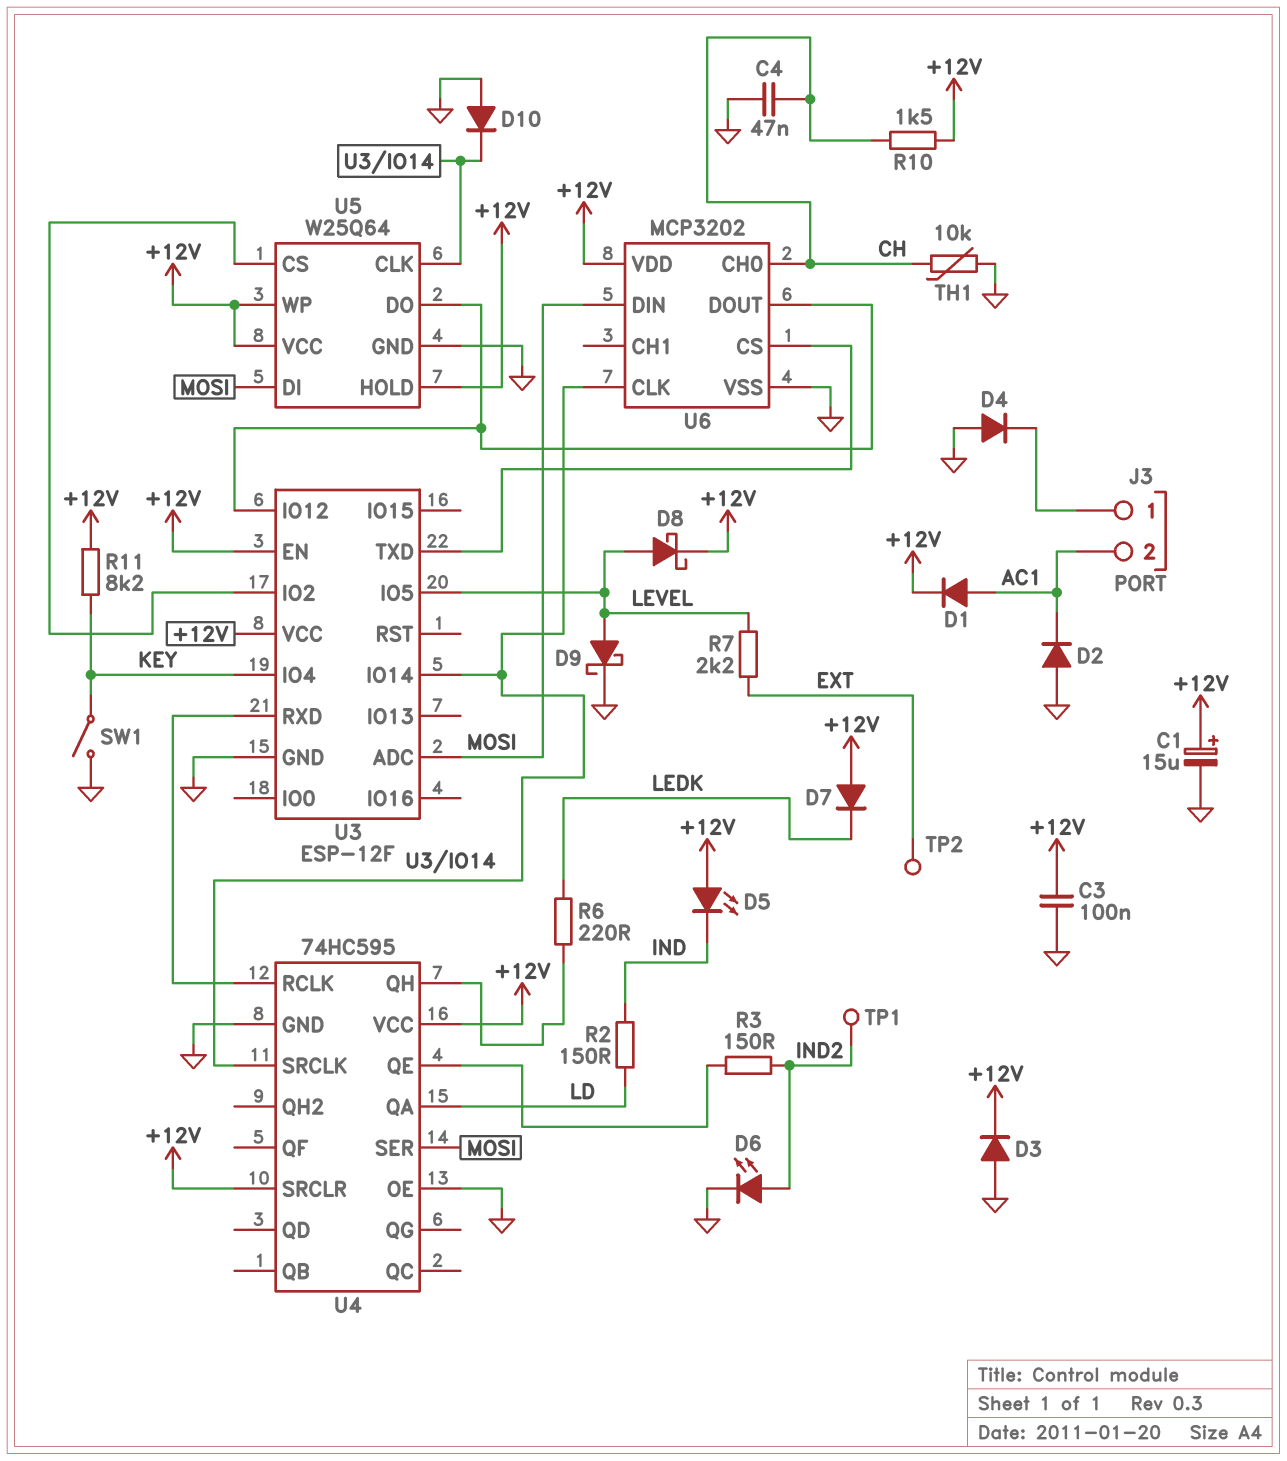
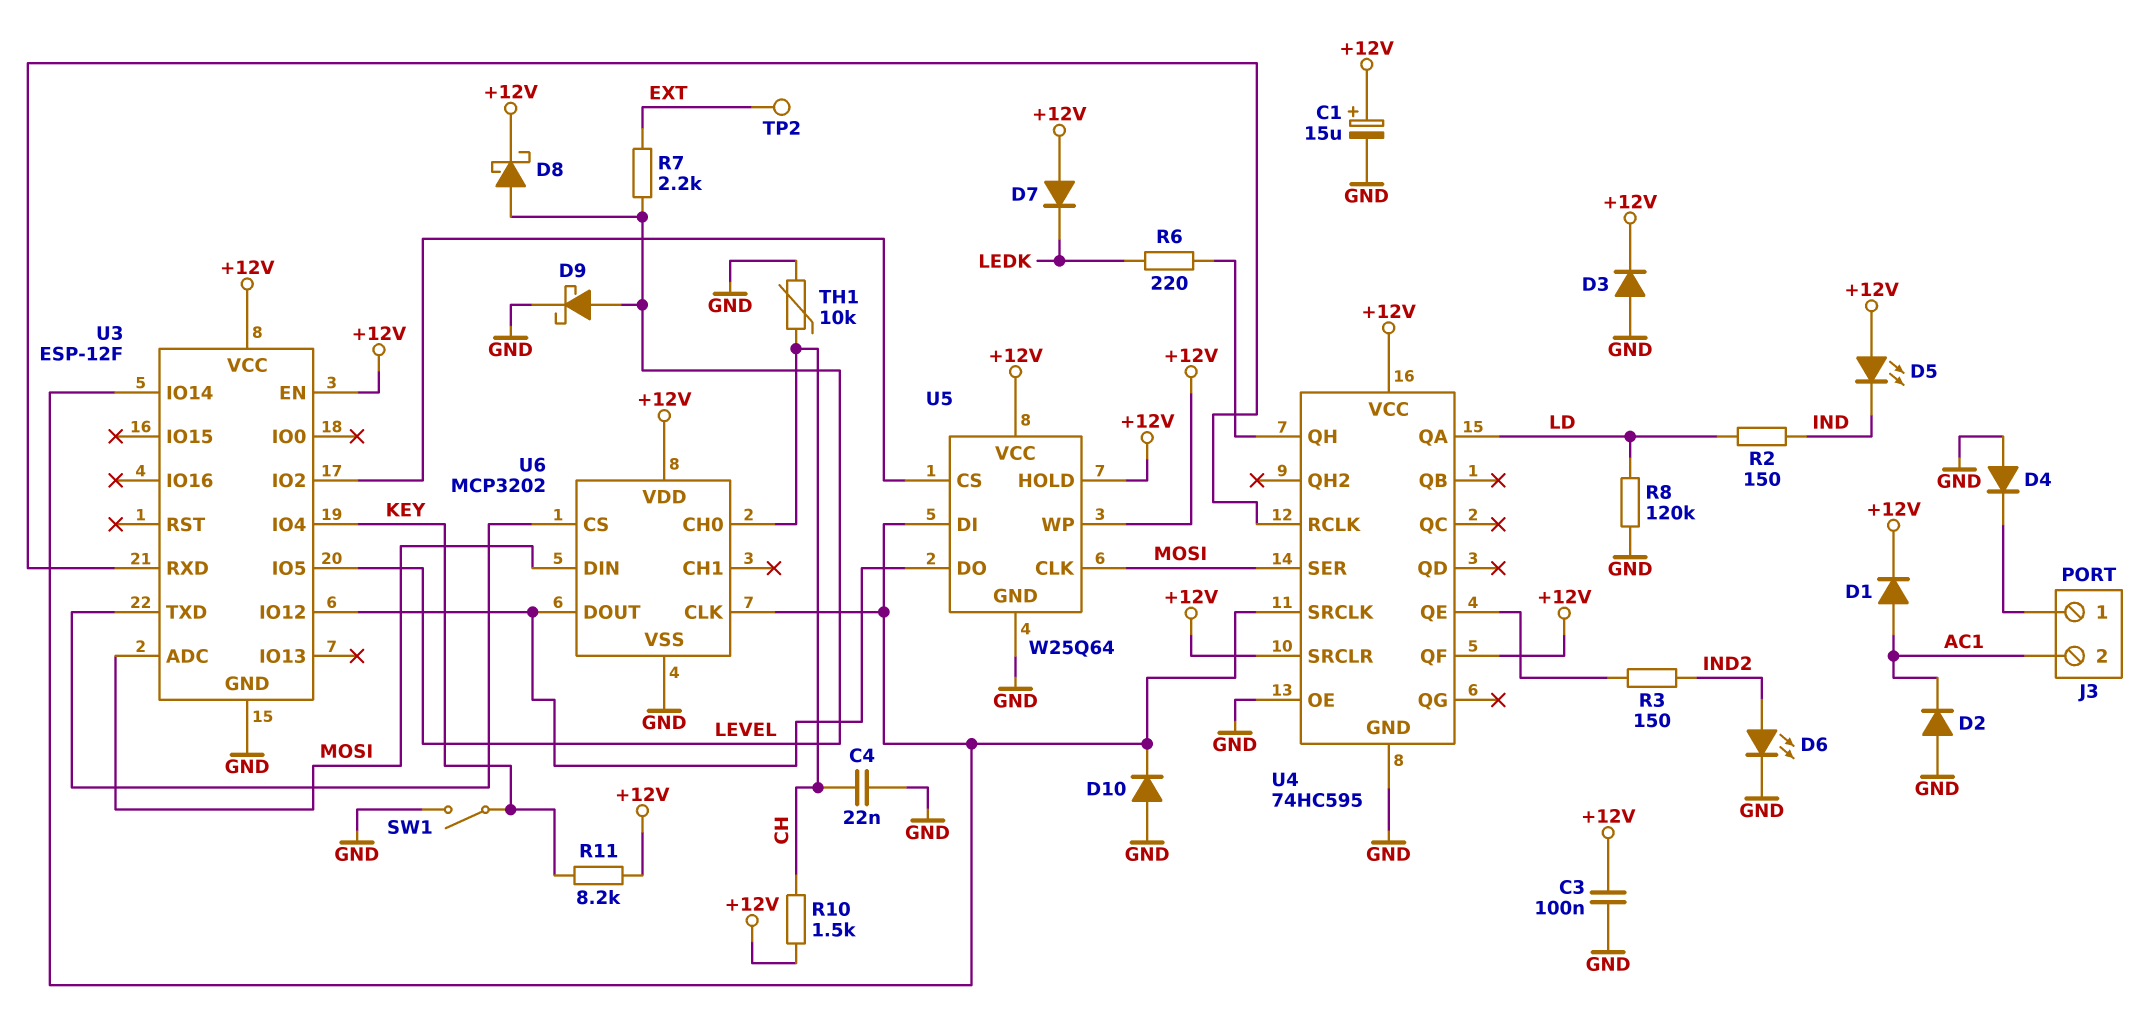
C4: 47nF (CH, GND) -> 22nF (CH, GND)
R8: none -> 120k (GND, LD)
TP1: test point (IND2) -> none
U4 pin QF: none -> +12V
U5 pin CLK: U3/IO14 -> MOSI
U5 pin DI: MOSI -> U3/IO14

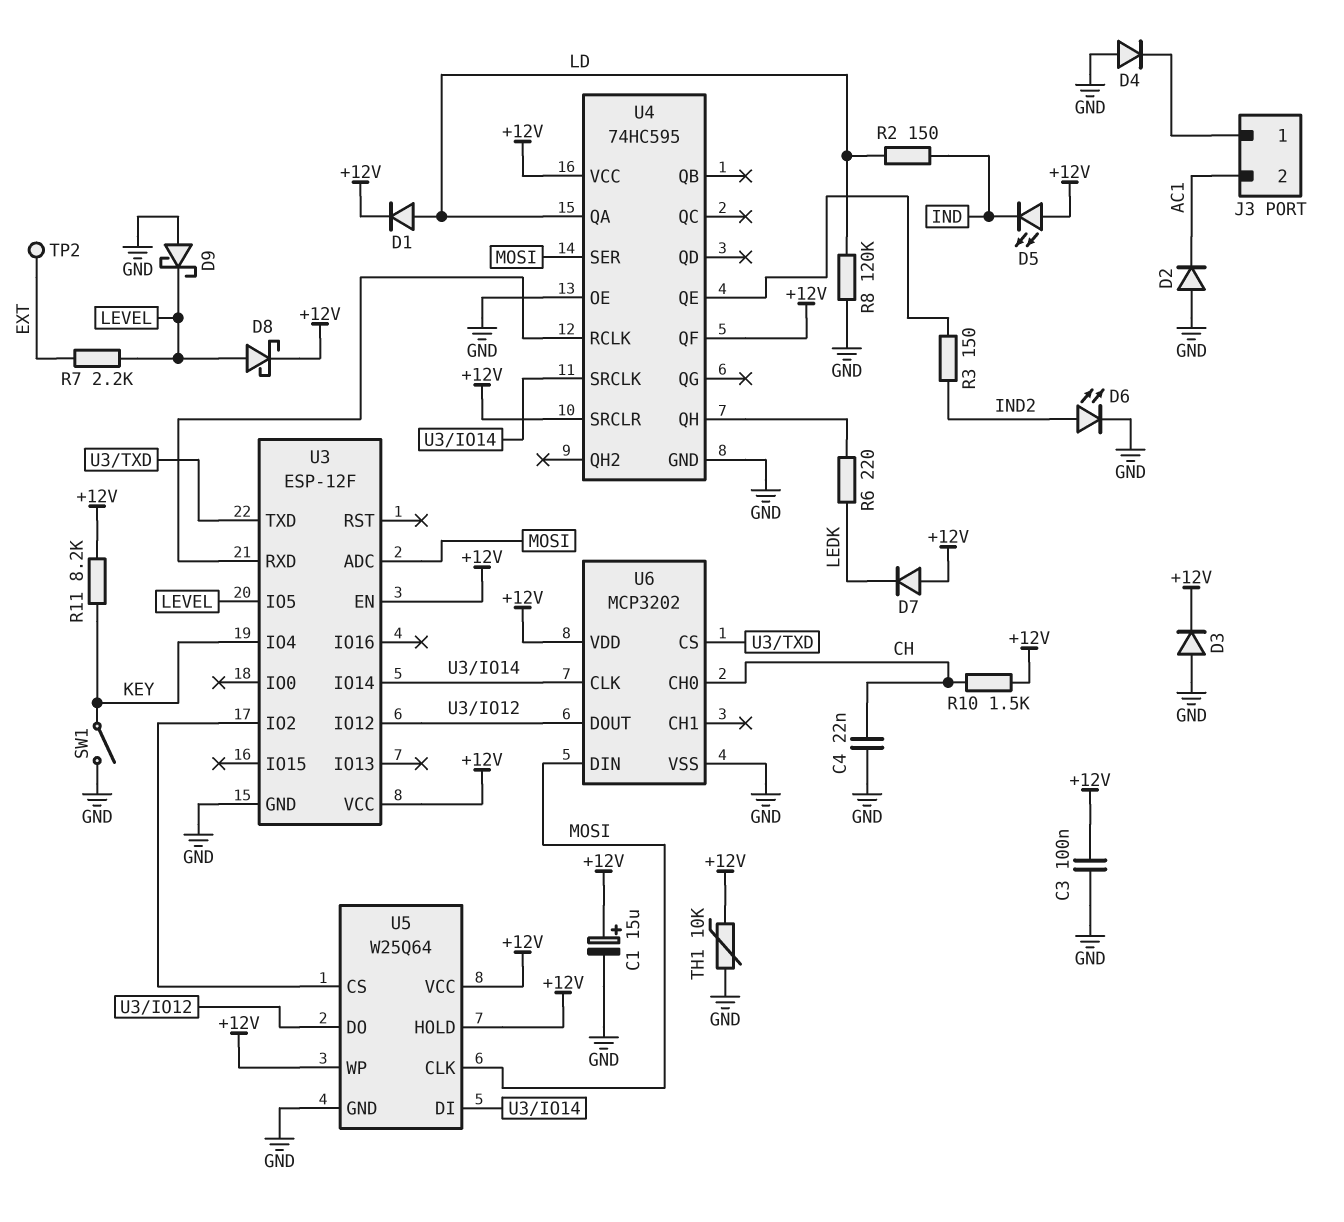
D1: diode (A AC1, K +12V) -> diode (A LD, K +12V)
D9: schottky (A LEVEL, K GND) -> schottky (A GND, K LEVEL)
D10: diode (A GND, K U3/IO14) -> none
TH1: 10k (CH, GND) -> 10k (+12V, GND)

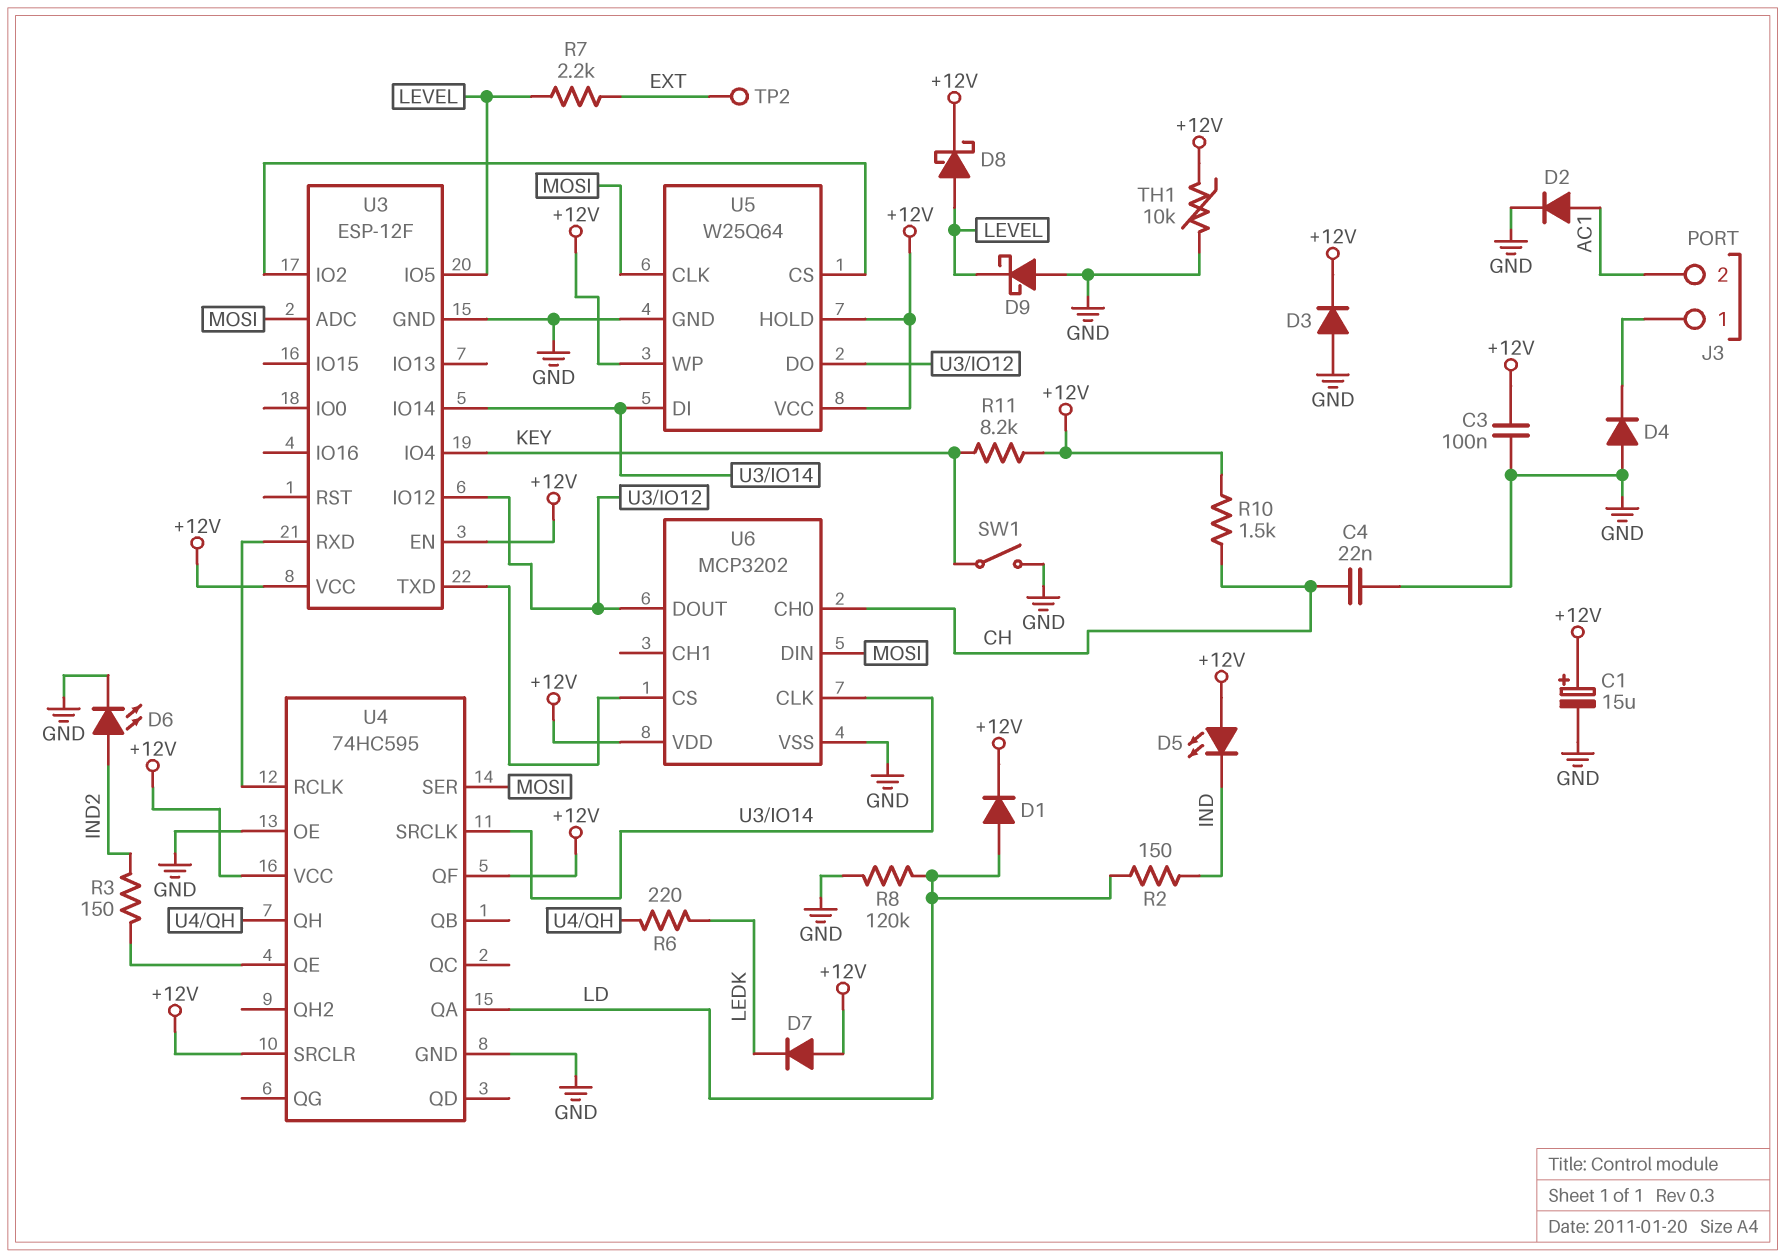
D2: diode (A GND, K AC1) -> diode (A AC1, K GND)

